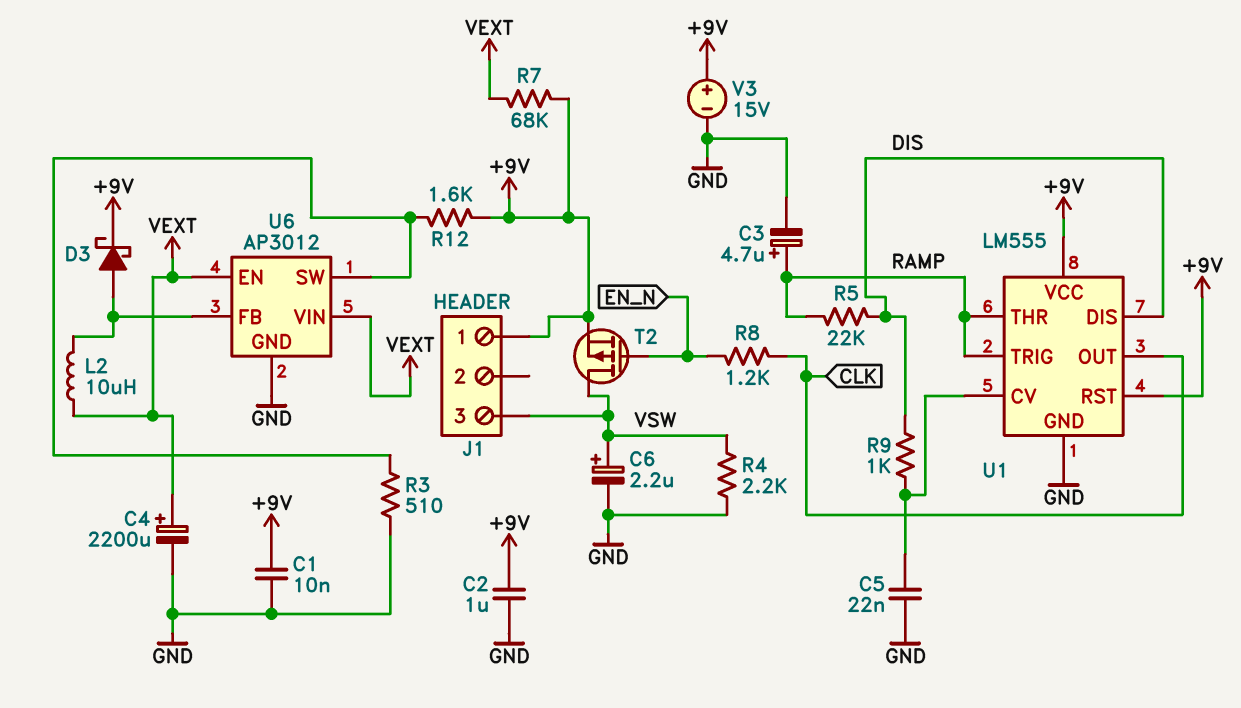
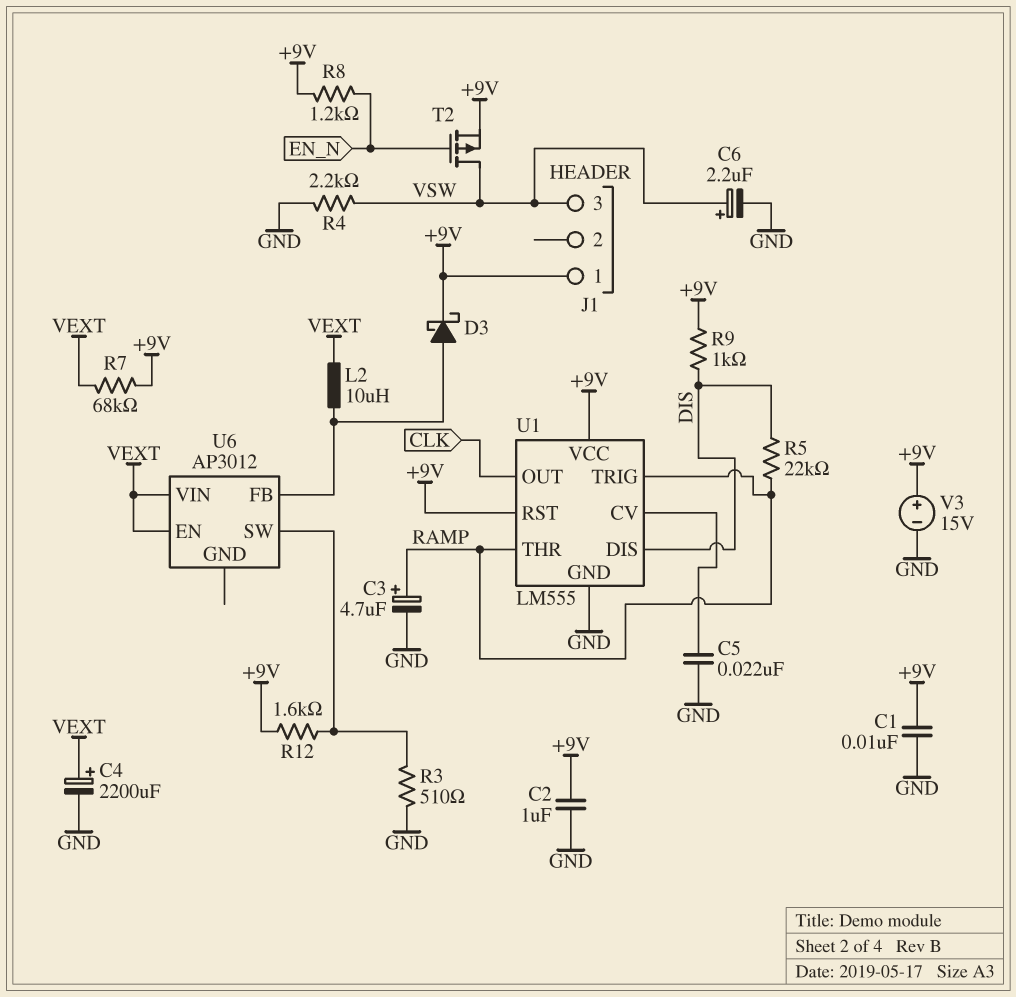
R8: 1.2k (CLK, EN_N) -> 1.2k (+9V, EN_N)
R9: 1k (DIS, U1/CV) -> 1k (+9V, DIS)
U6 pin GND: GND -> none

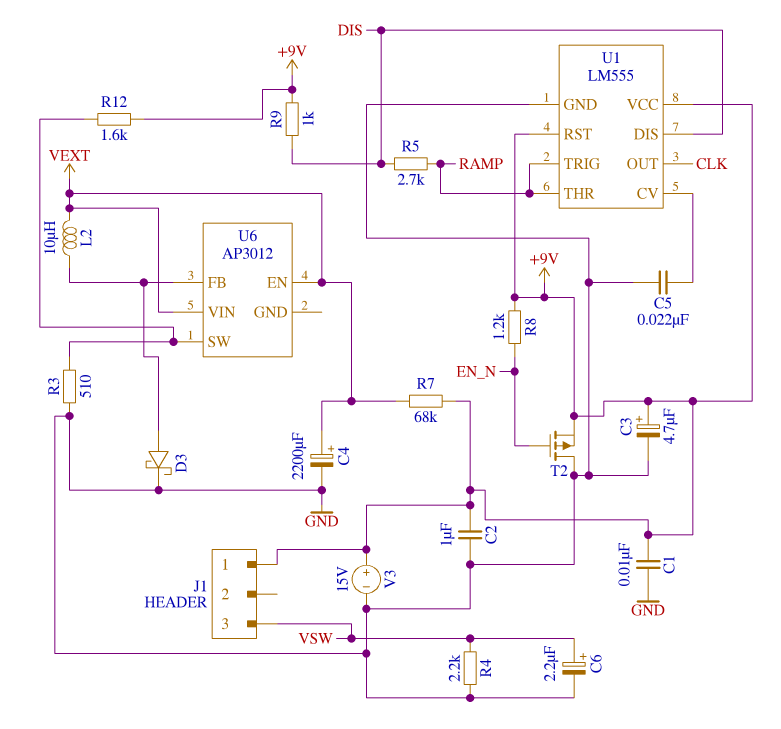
C3: 4.7uF (plus RAMP, minus GND) -> 4.7uF (plus +9V, minus GND)
D3: schottky (A U6/FB, K +9V) -> schottky (A U6/FB, K GND)
R5: 22k (DIS, RAMP) -> 2.7k (DIS, RAMP)
T2: PMOS (G EN_N, D VSW, S +9V) -> PMOS (G EN_N, D GND, S +9V)

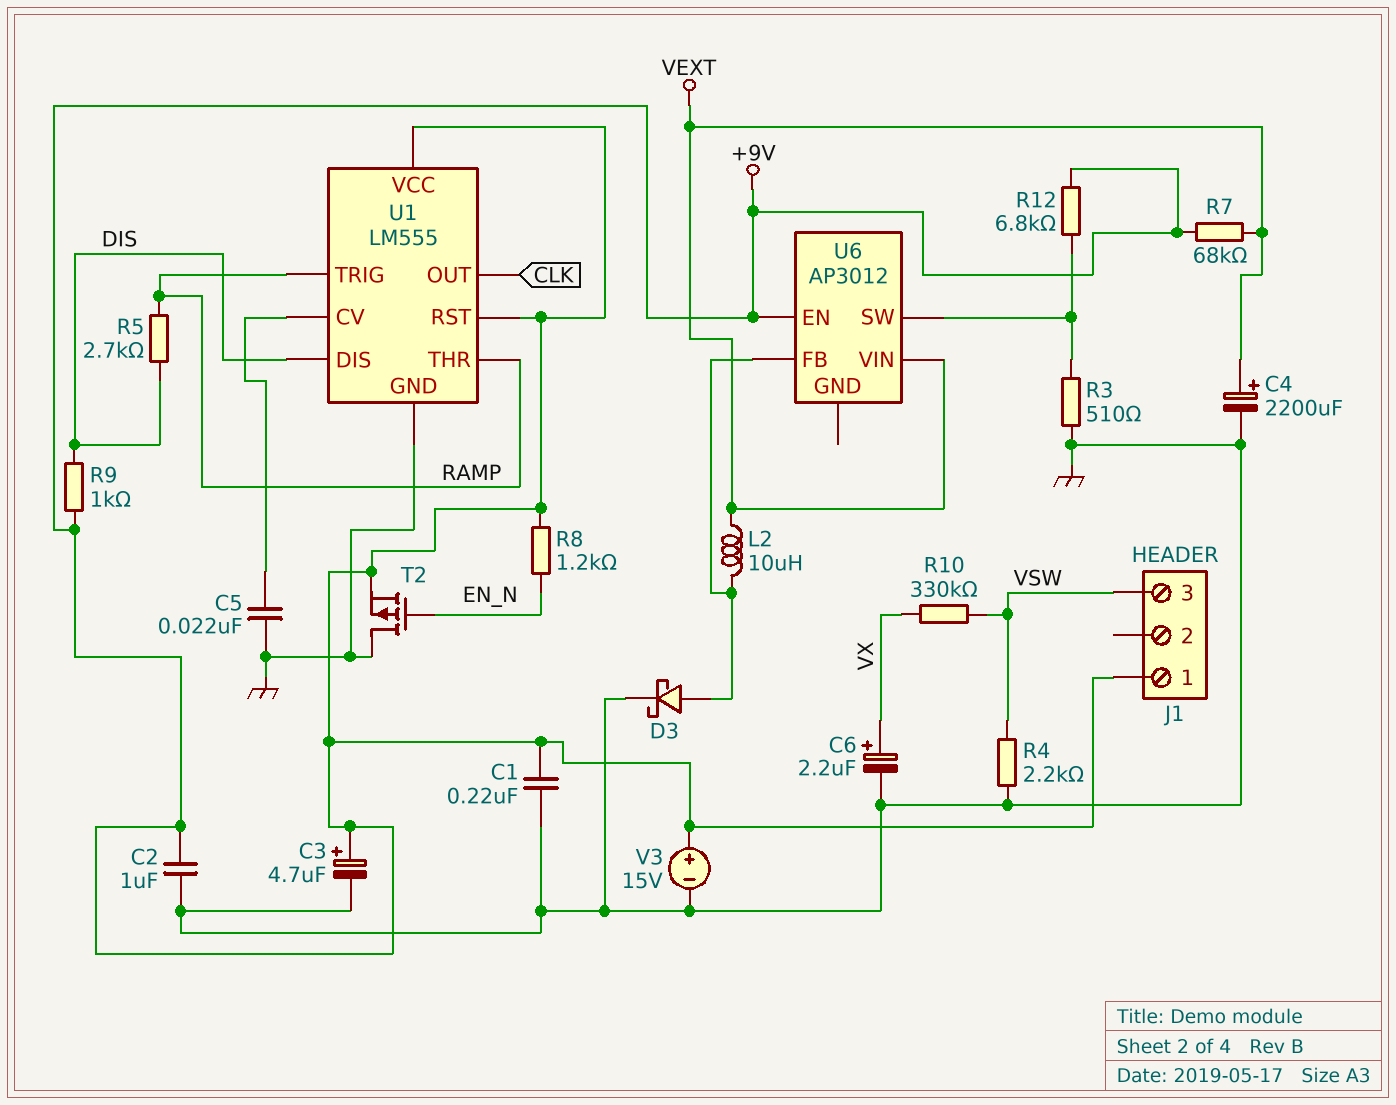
C1: 10nF (+9V, GND) -> 220nF (+9V, GND)
C6: 2.2uF (plus VSW, minus GND) -> 2.2uF (plus VX, minus GND)
R10: none -> 330k (VSW, VX)
R12: 1.6k (+9V, U6/SW) -> 6.8k (+9V, U6/SW)
U6 pin EN: VEXT -> +9V

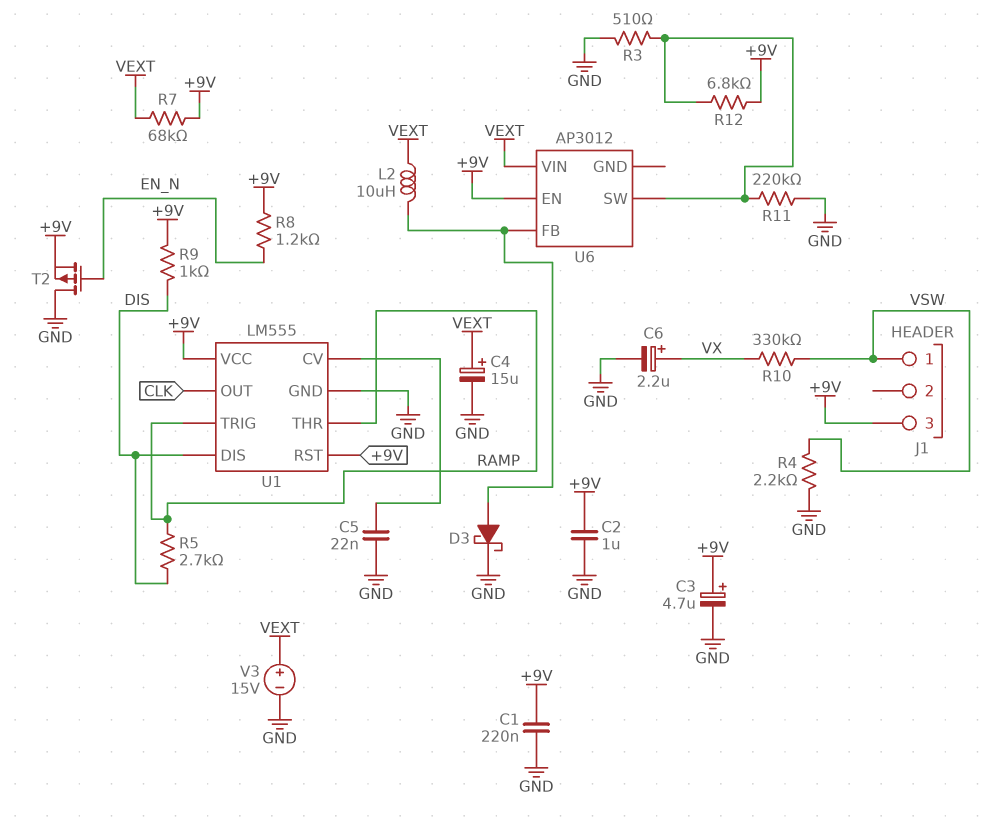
C4: 2200uF (plus VEXT, minus GND) -> 15uF (plus VEXT, minus GND)
J1 pin 1: +9V -> VSW
J1 pin 3: VSW -> +9V
R11: none -> 220k (GND, U6/SW)
V3: 15V (plus +9V, minus GND) -> 15V (plus VEXT, minus GND)

